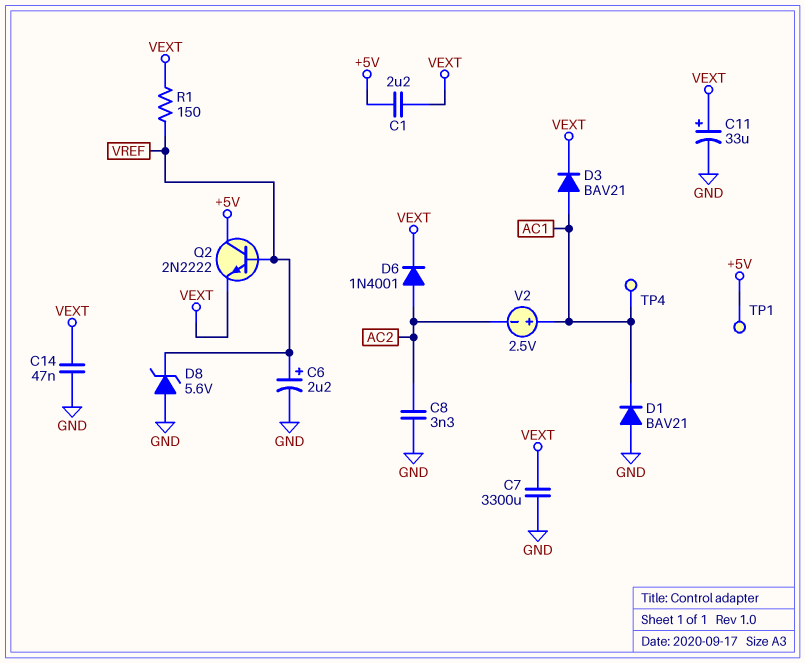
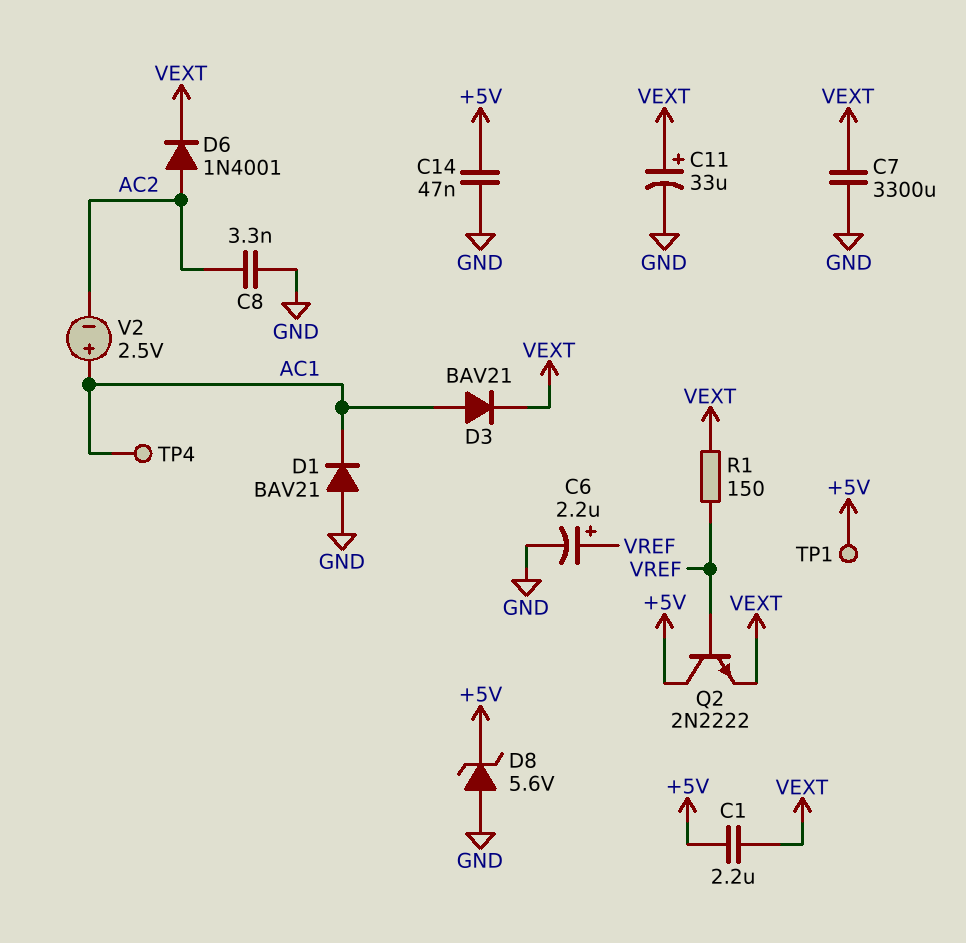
C14: 47nF (GND, VEXT) -> 47nF (+5V, GND)
D8: zener 5.6V (A GND, K VREF) -> zener 5.6V (A GND, K +5V)

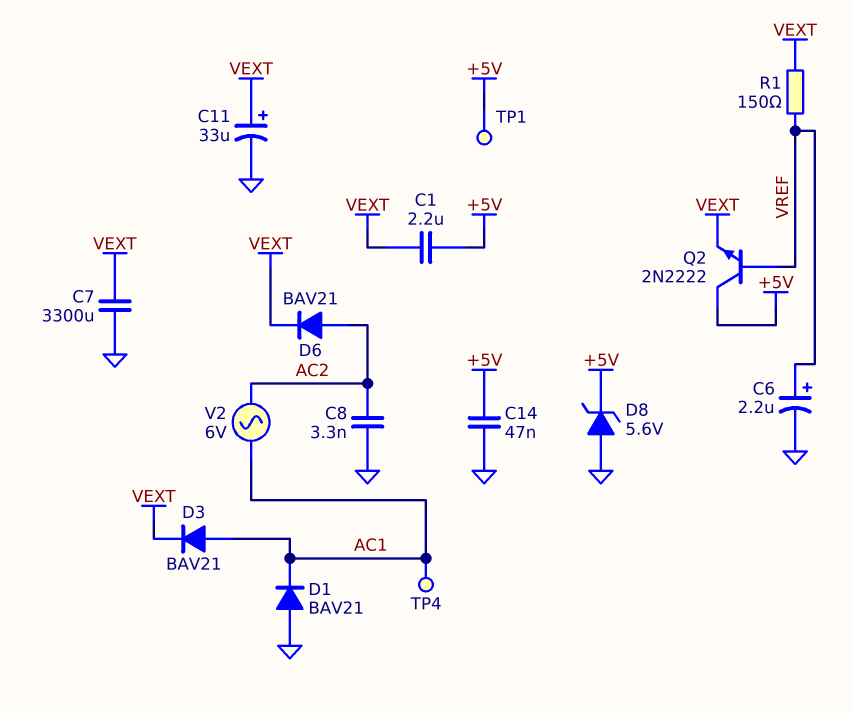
D6: diode 1N4001 (A AC2, K VEXT) -> diode BAV21 (A AC2, K VEXT)
V2: 2.5V (plus AC1, minus AC2) -> AC 6V (AC1, AC2)

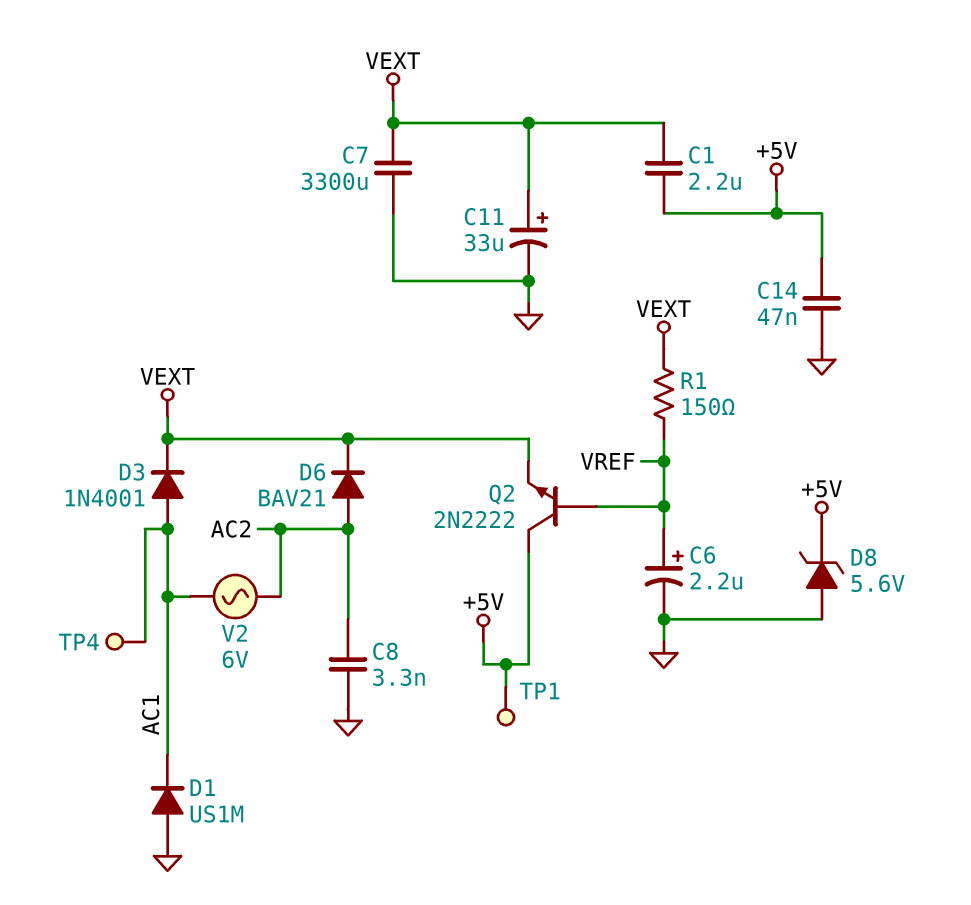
D1: diode BAV21 (A GND, K AC1) -> diode US1M (A GND, K AC1)
D3: diode BAV21 (A AC1, K VEXT) -> diode 1N4001 (A AC1, K VEXT)

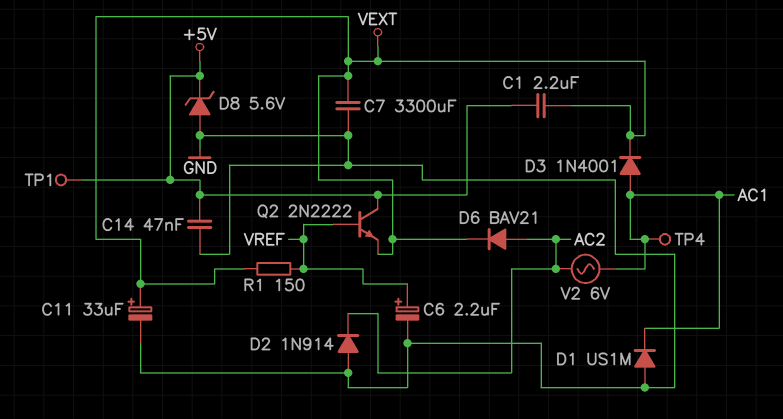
C8: 3.3nF (AC2, GND) -> none
D2: none -> diode 1N914 (A GND, K AC2)

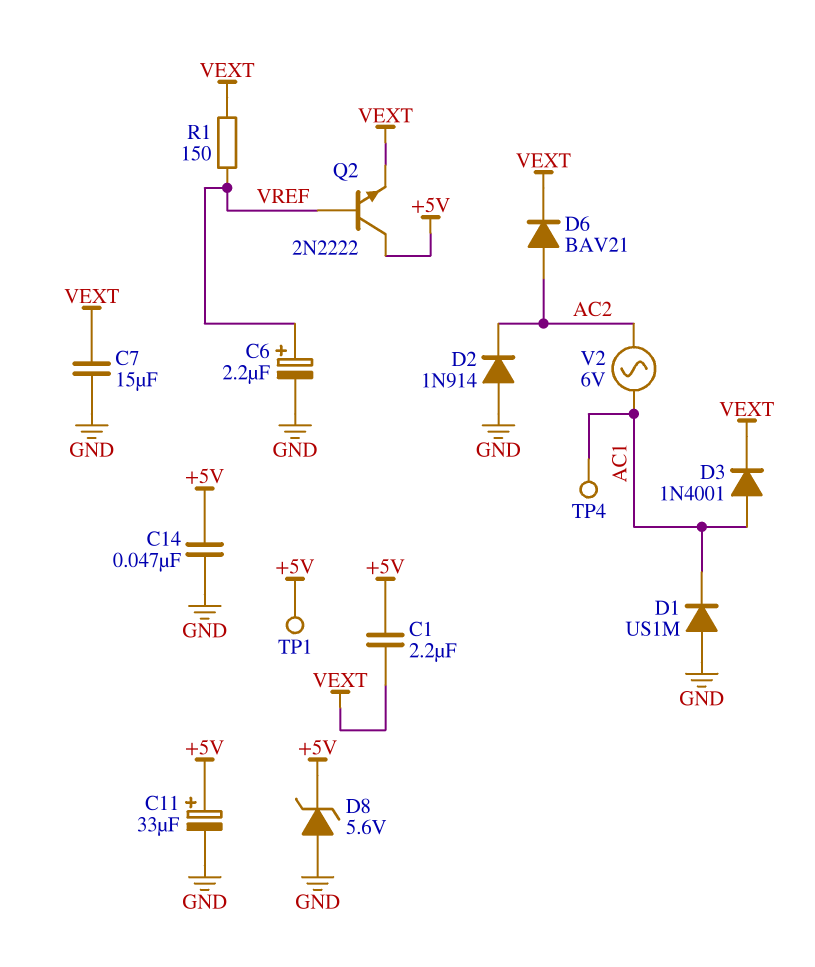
C7: 3300uF (GND, VEXT) -> 15uF (GND, VEXT)
C11: 33uF (plus VEXT, minus GND) -> 33uF (plus +5V, minus GND)

